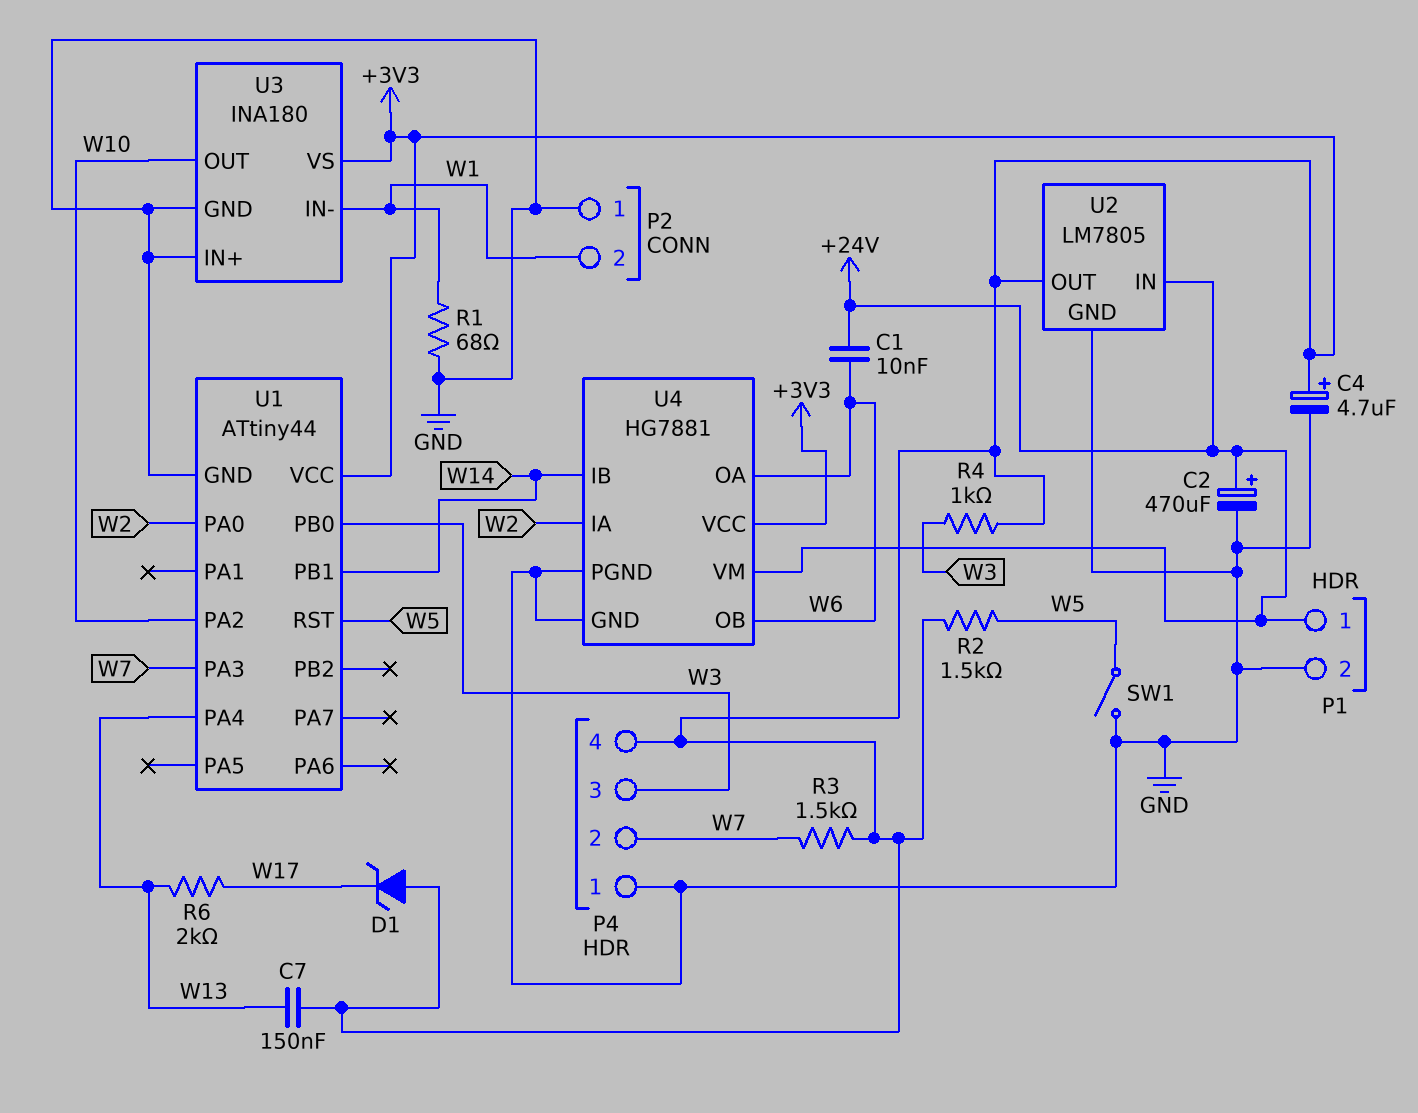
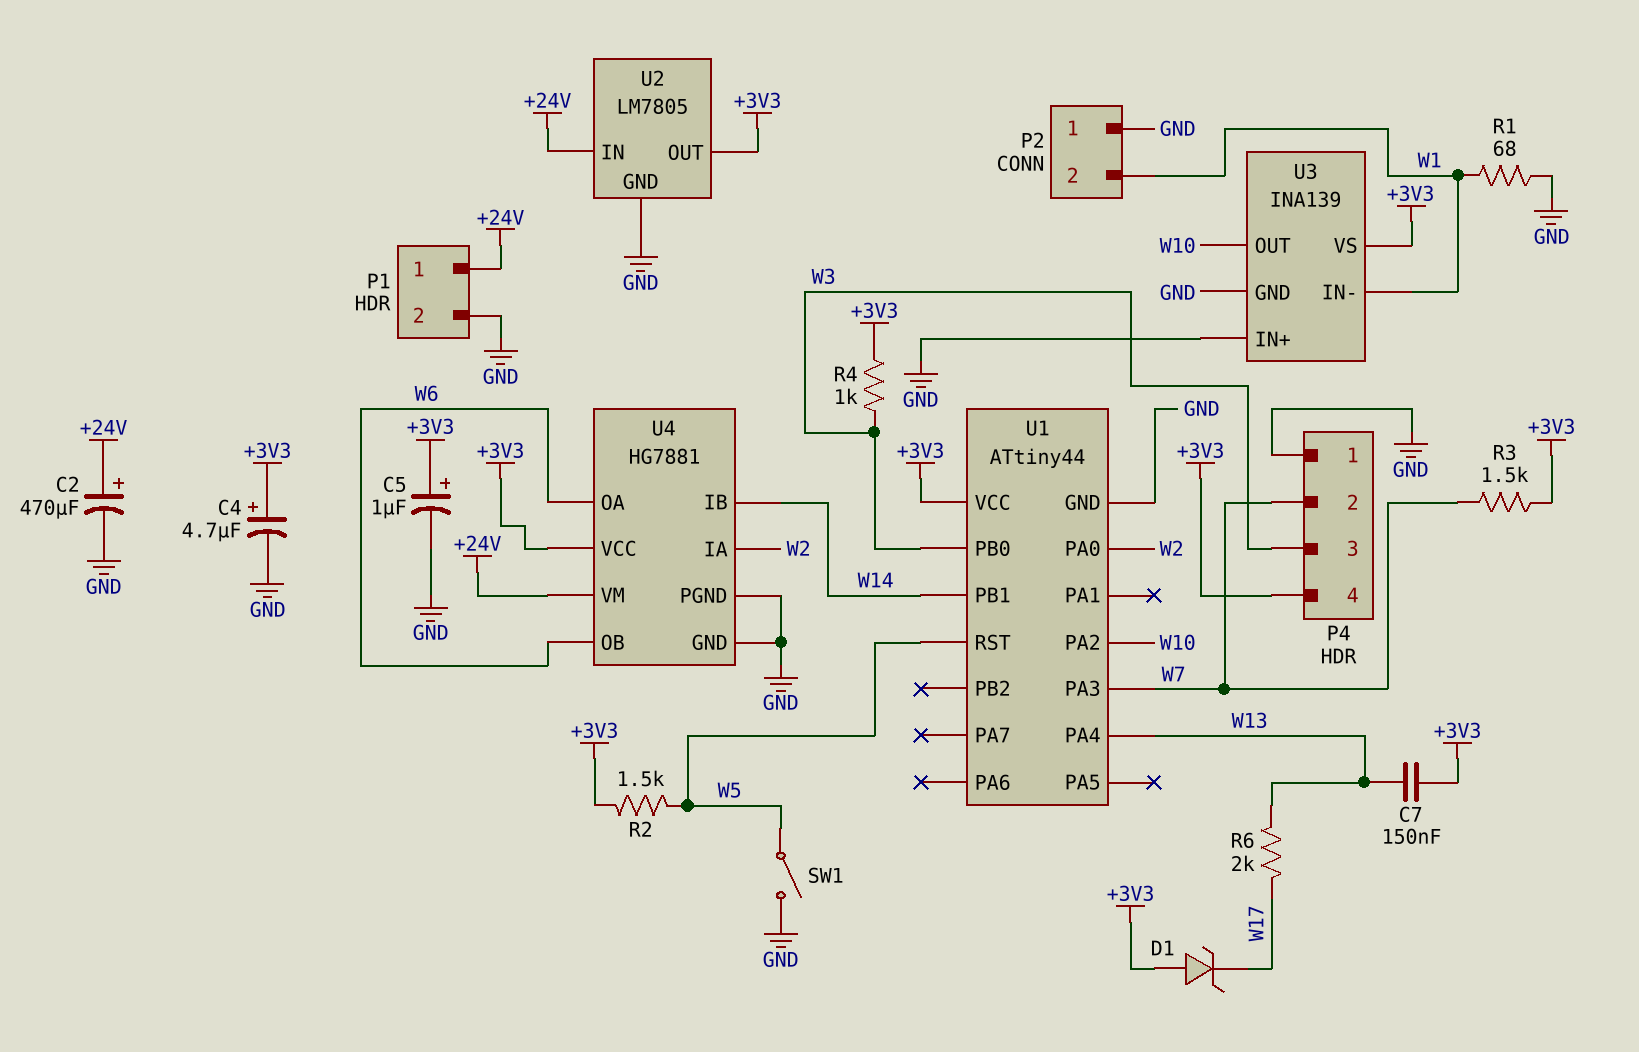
C1: 10nF (+24V, W6) -> none
C5: none -> 1uF (plus +3V3, minus GND)
U3: INA180 -> INA139

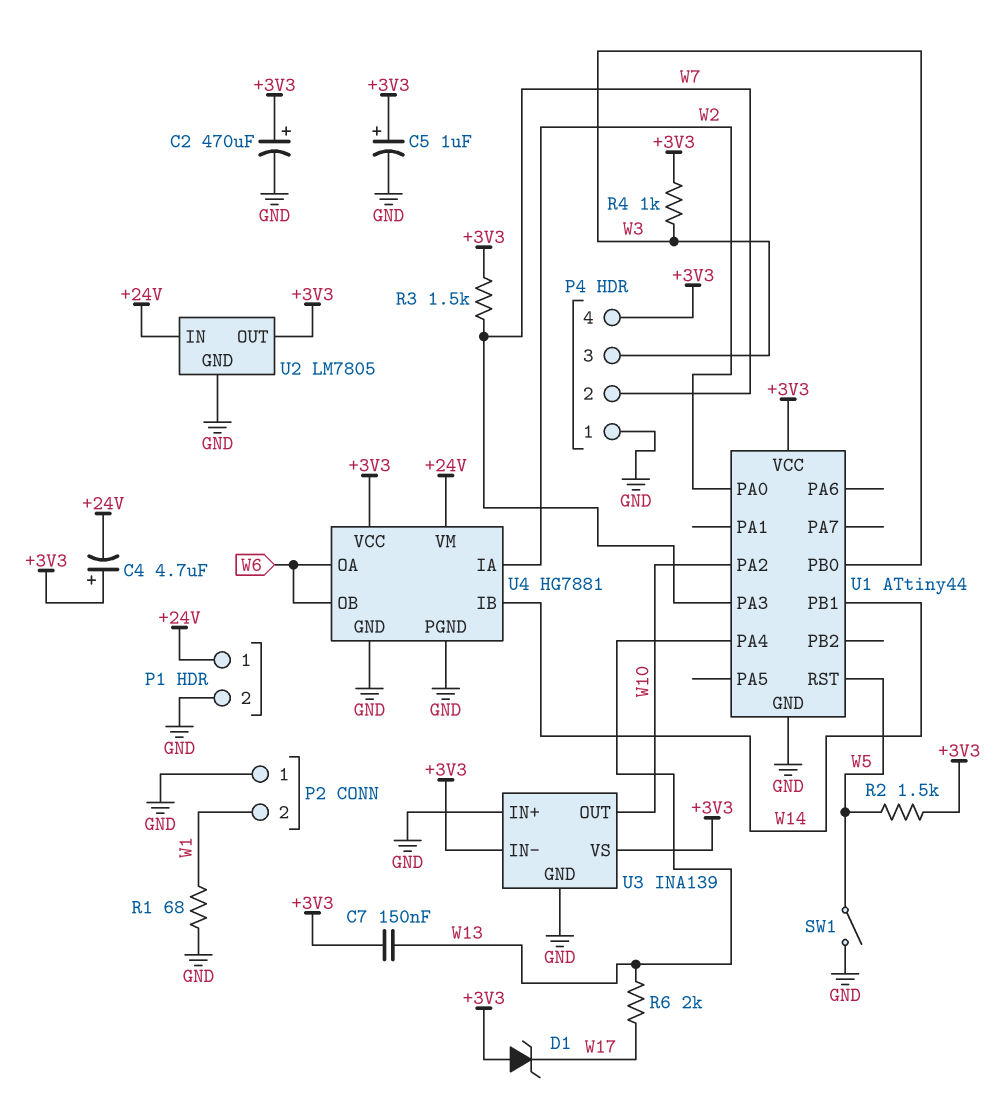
C2: 470uF (plus +24V, minus GND) -> 470uF (plus +3V3, minus GND)
C4: 4.7uF (plus +3V3, minus GND) -> 4.7uF (plus +3V3, minus +24V)
U3 pin IN-: W1 -> +3V3

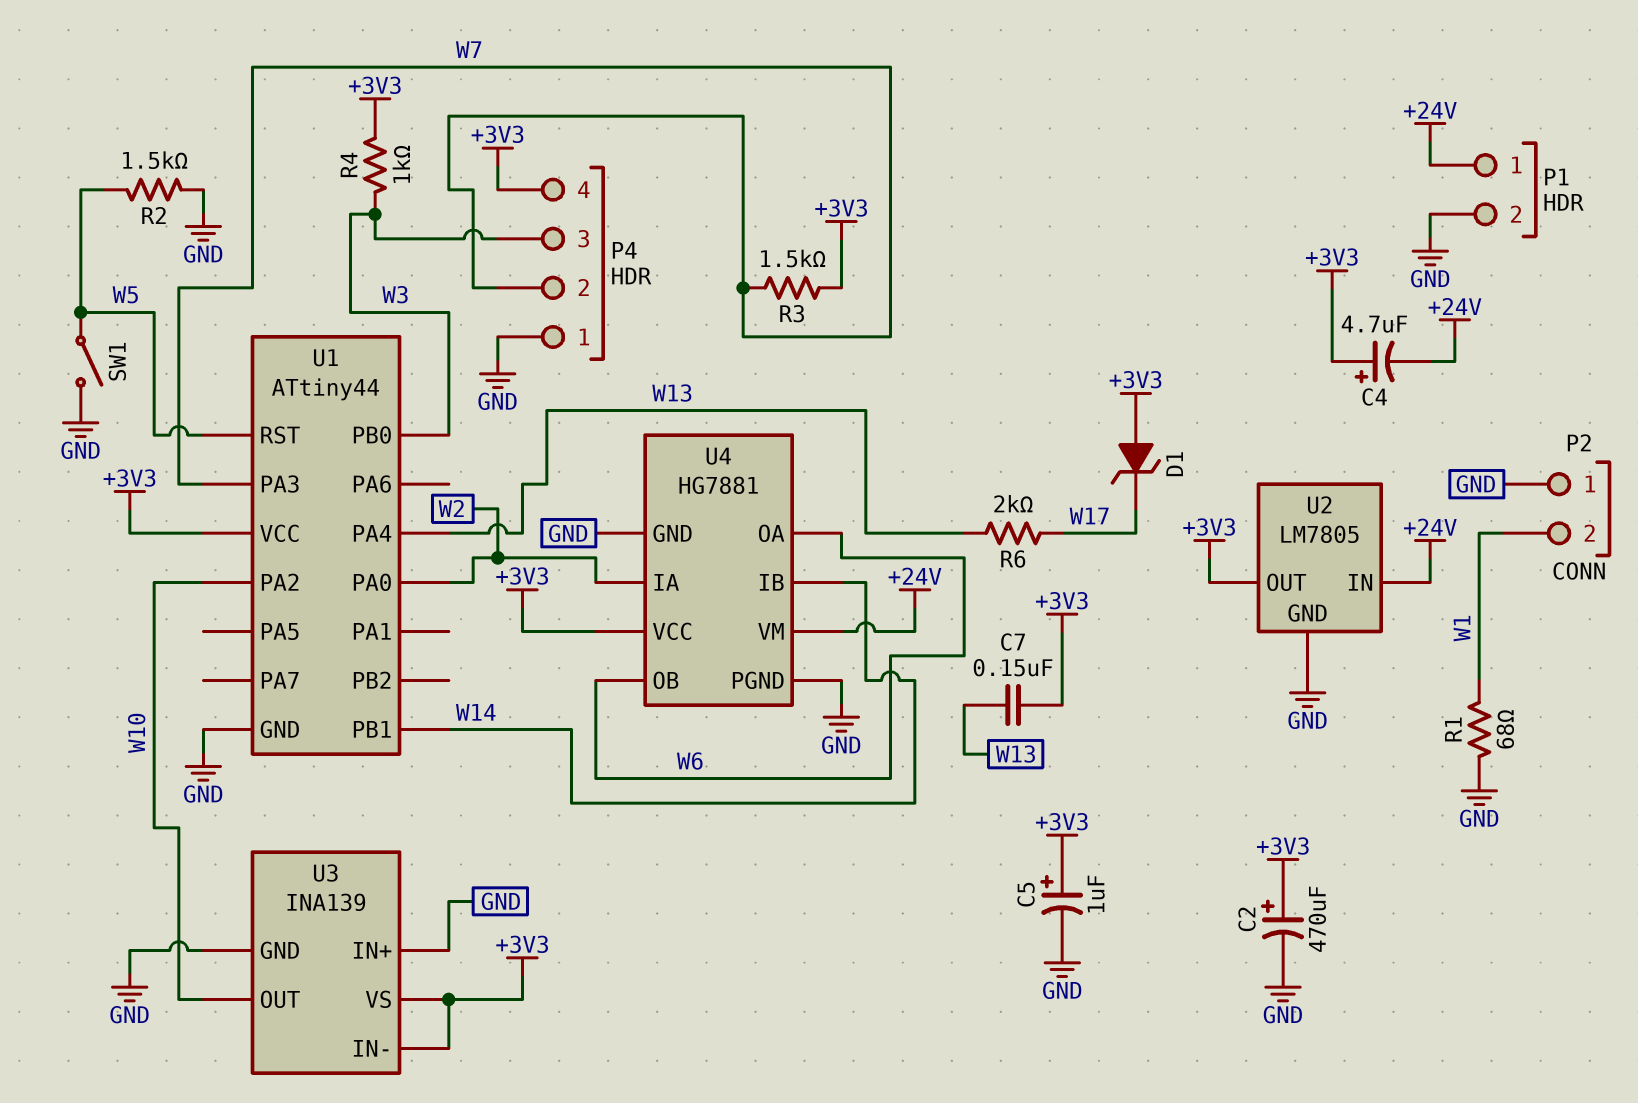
R2: 1.5k (+3V3, W5) -> 1.5k (GND, W5)

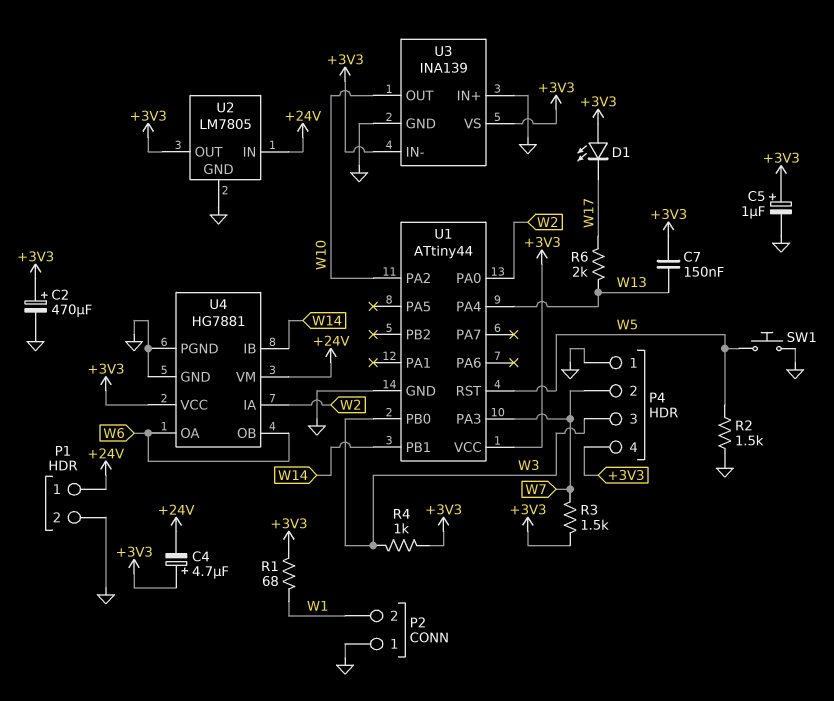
D1: zener (A +3V3, K W17) -> LED (A +3V3, K W17)
R1: 68 (GND, W1) -> 68 (+3V3, W1)
SW1: switch (GND, W5) -> button (GND, W5)

